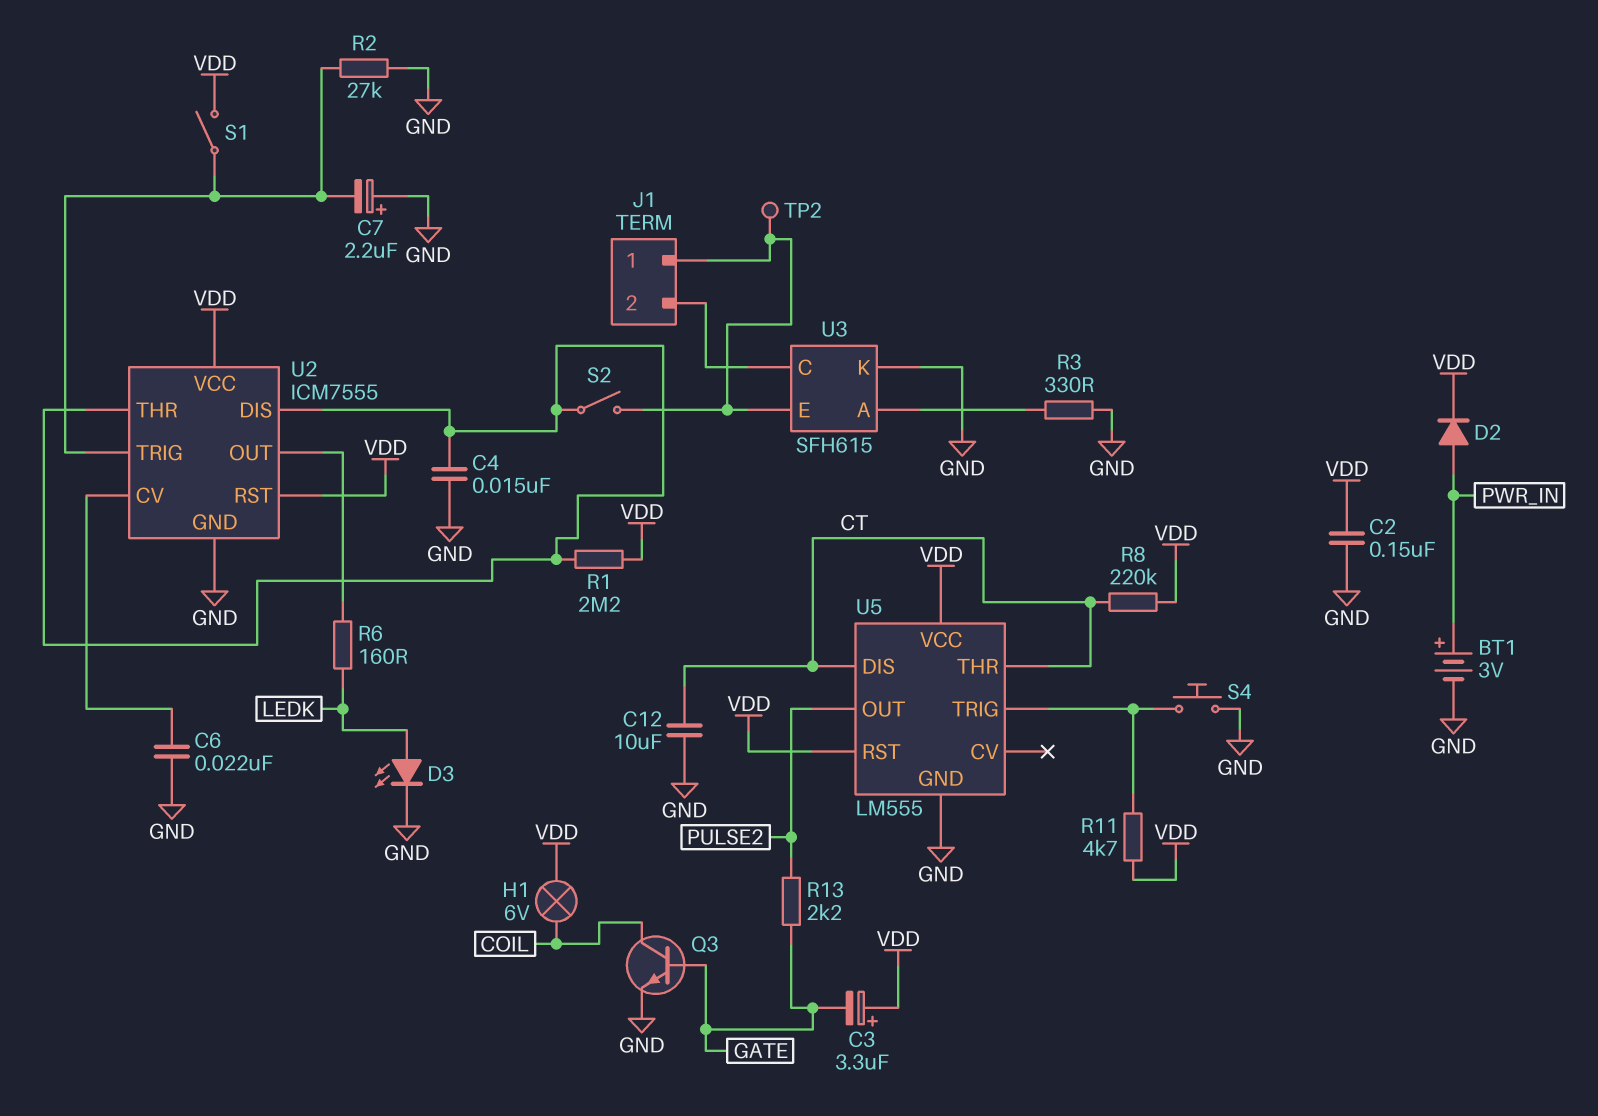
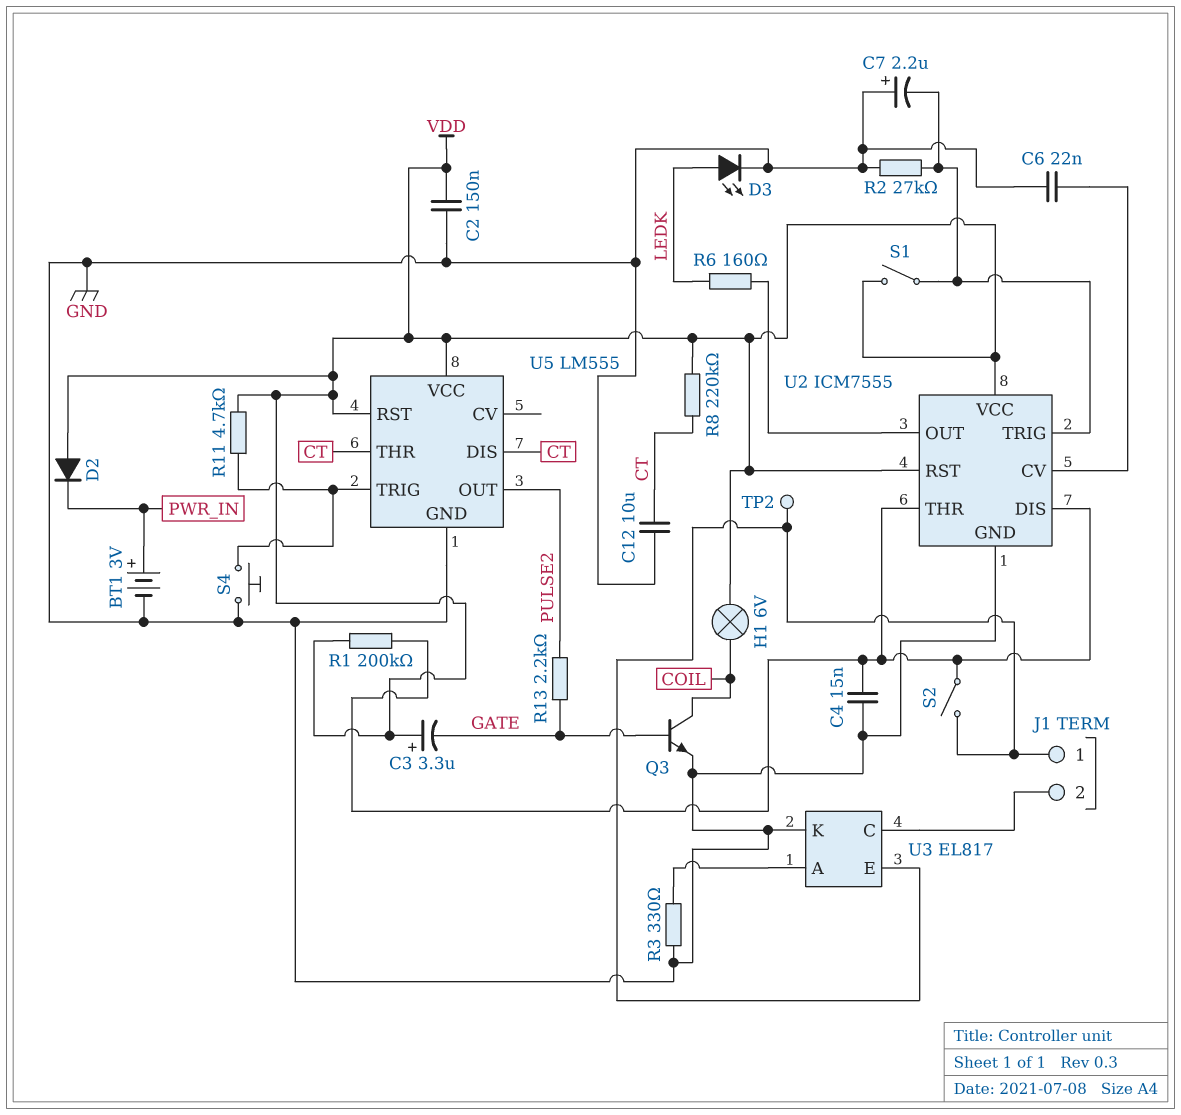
D2: diode (A PWR_IN, K VDD) -> diode (A VDD, K PWR_IN)
R1: 2.2M (U2/DIS, VDD) -> 200k (U2/DIS, VDD)
U3: SFH615 -> EL817

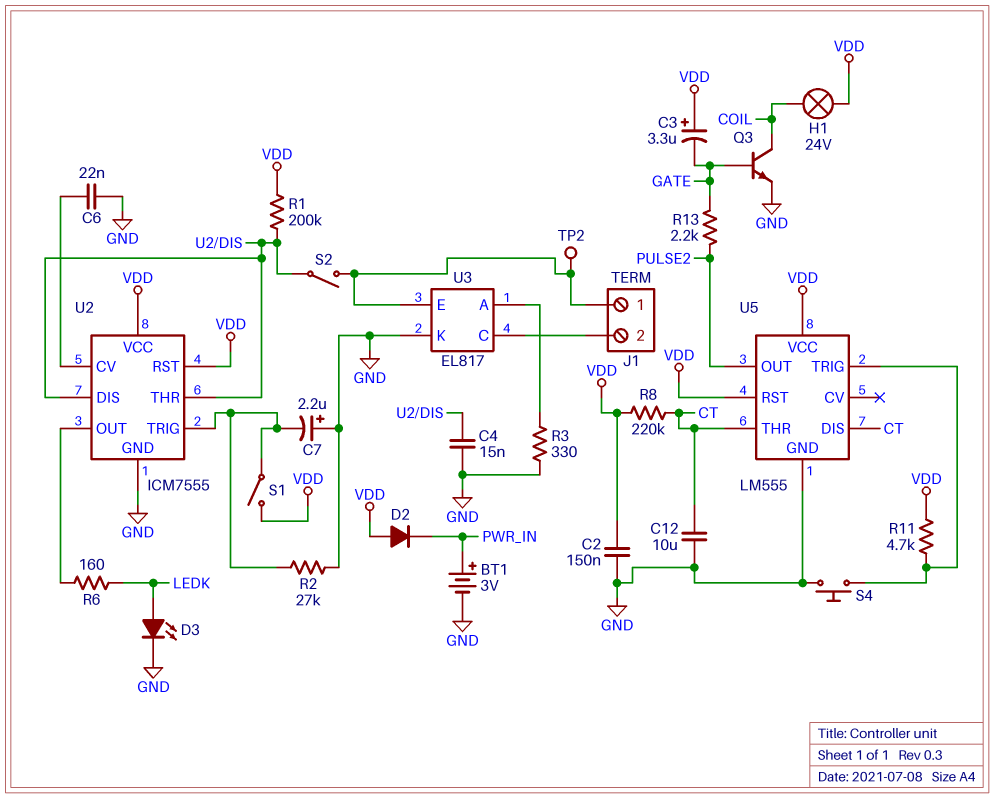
H1: lamp 6V (COIL, VDD) -> lamp 24V (COIL, VDD)

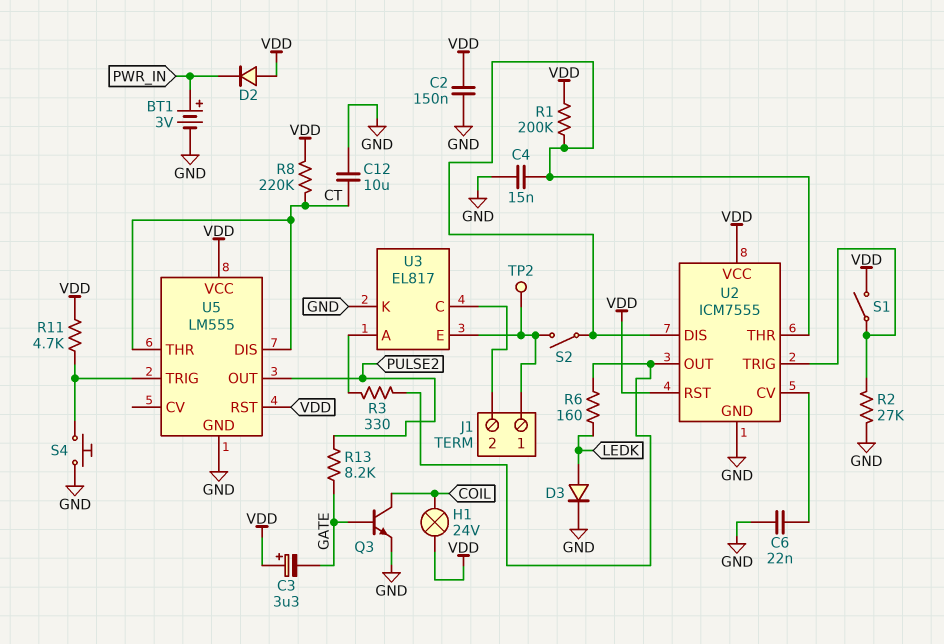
C7: 2.2uF (plus GND, minus U2/TRIG) -> none
D3: LED (A LEDK, K GND) -> diode (A LEDK, K GND)
R3: 330 (GND, U3/A) -> 330 (U2/OUT, U3/A)
R13: 2.2k (GATE, PULSE2) -> 8.2k (GATE, PULSE2)

